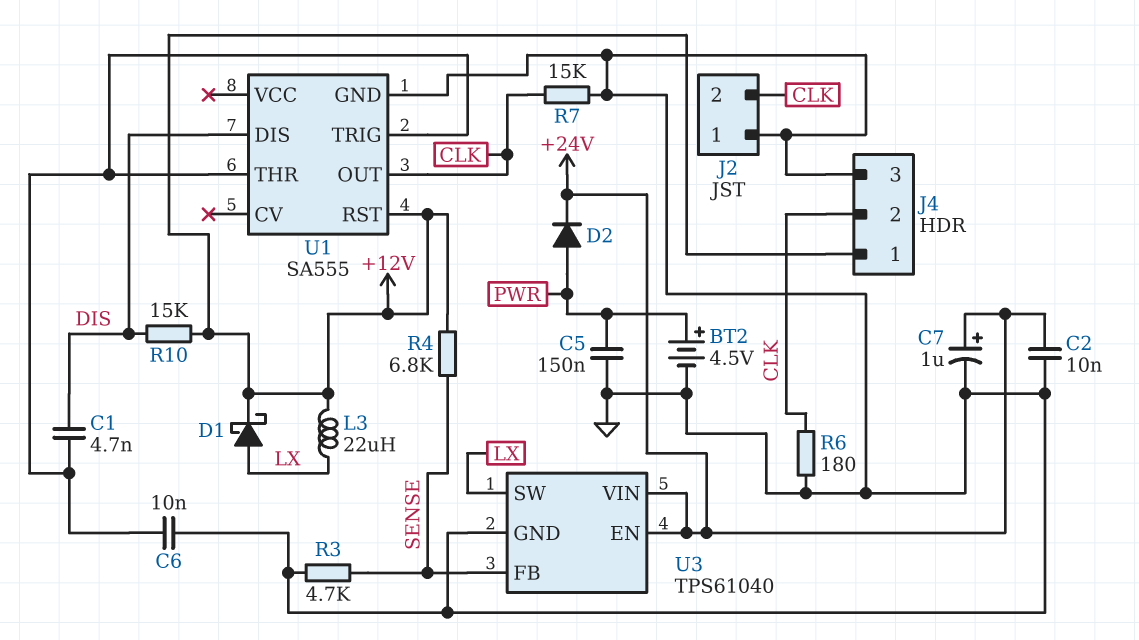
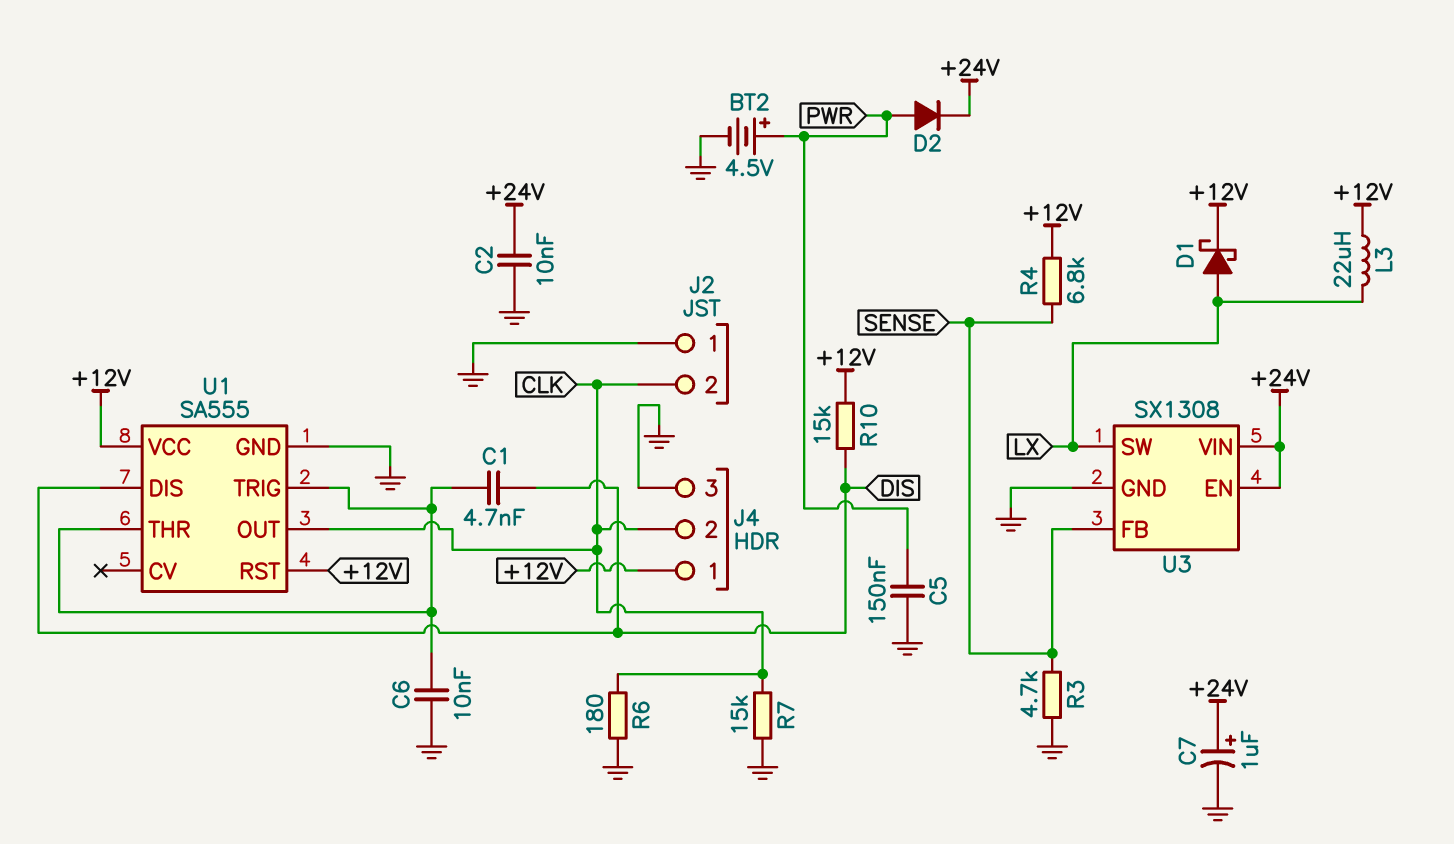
U1 pin VCC: none -> +12V
U3: TPS61040 -> SX1308

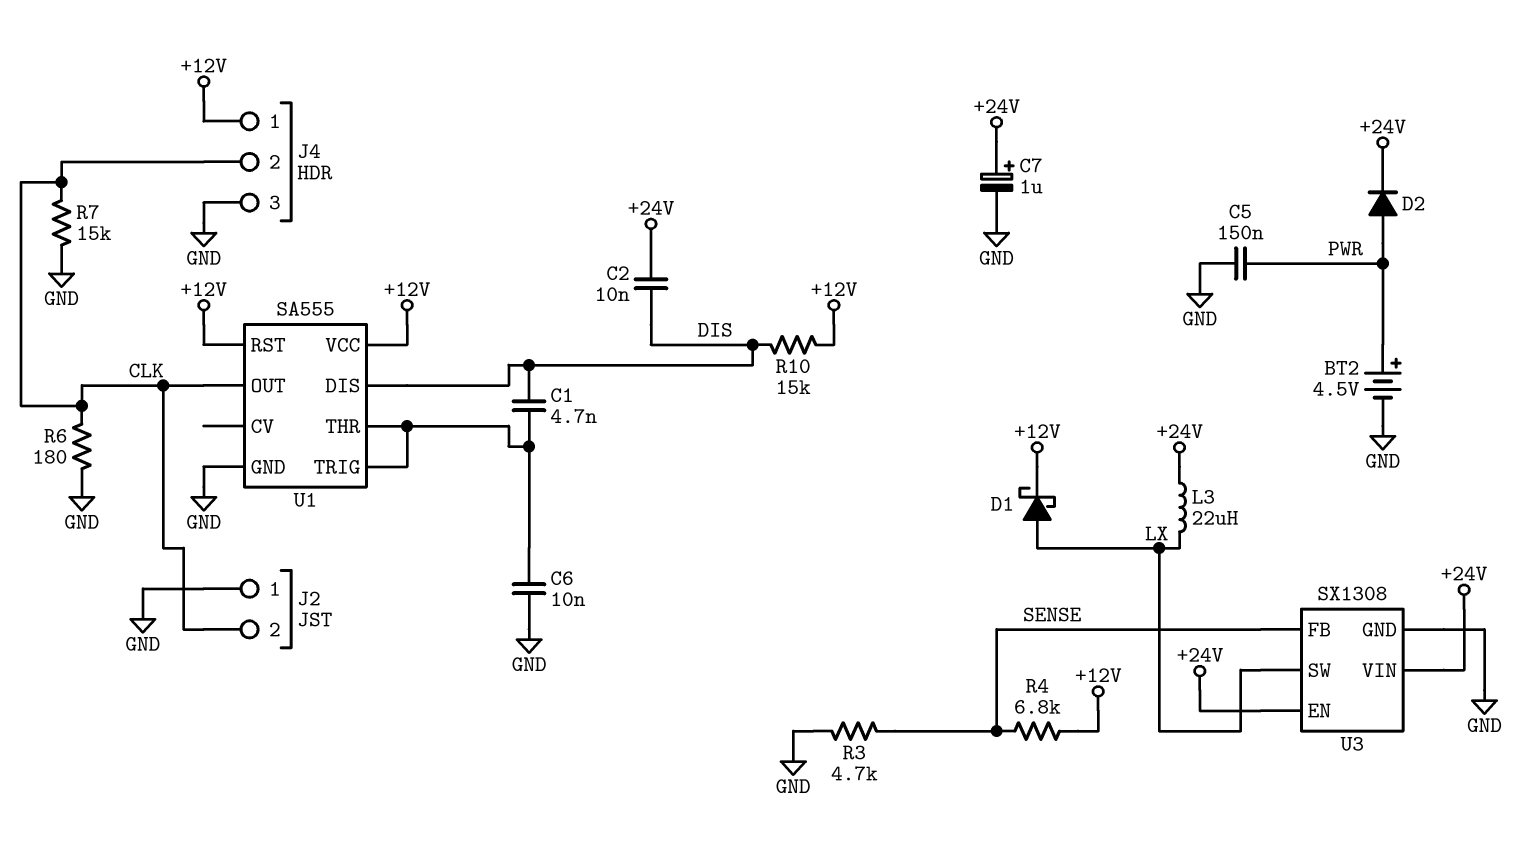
C2: 10nF (+24V, GND) -> 10nF (+24V, DIS)
L3: 22uH (+12V, LX) -> 22uH (+24V, LX)

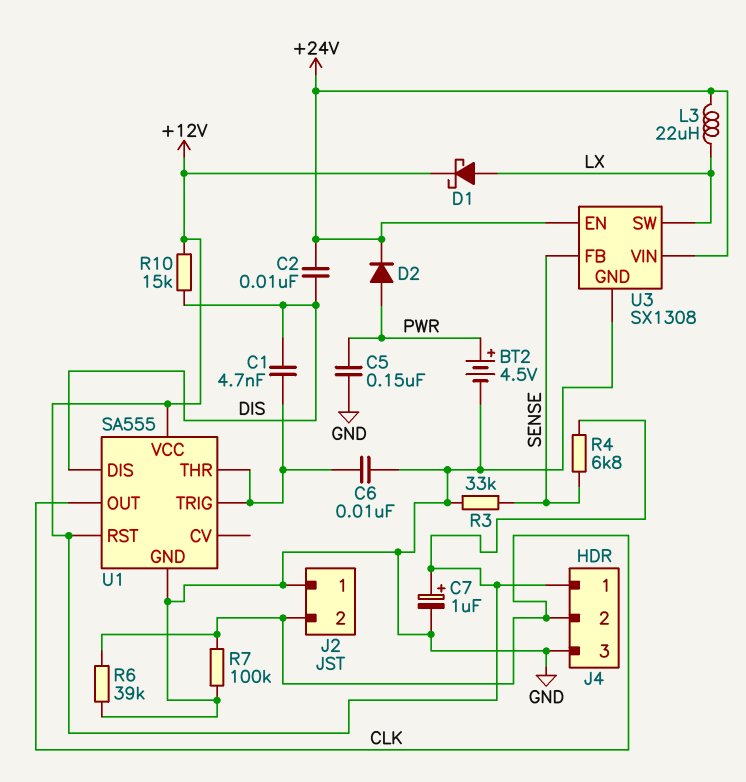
C7: 1uF (plus +24V, minus GND) -> 1uF (plus +12V, minus GND)
R3: 4.7k (GND, SENSE) -> 33k (GND, SENSE)
R6: 180 (CLK, GND) -> 39k (CLK, GND)
R7: 15k (CLK, GND) -> 100k (CLK, GND)

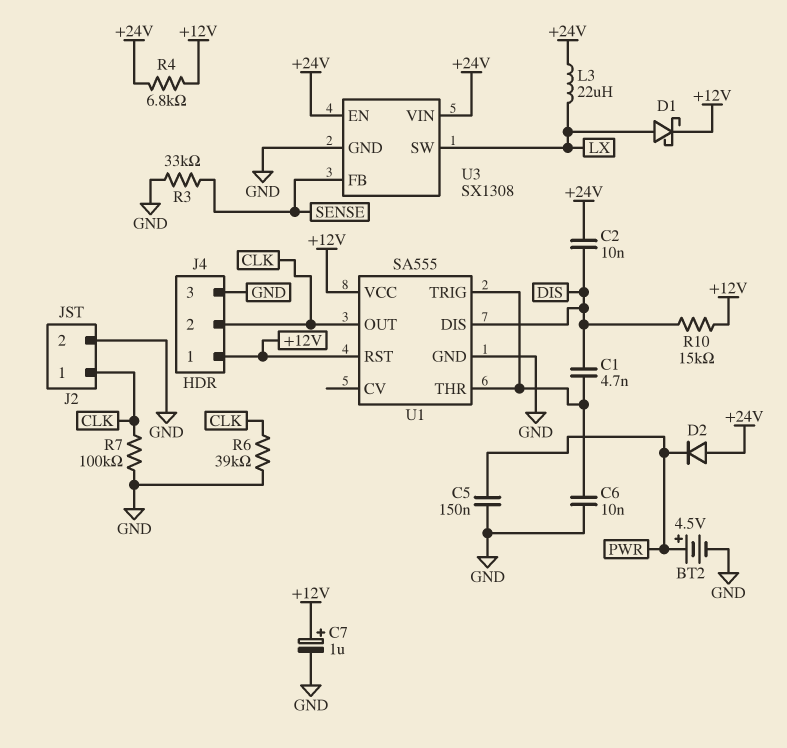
D2: diode (A PWR, K +24V) -> diode (A +24V, K PWR)
J2 pin 1: GND -> CLK
J2 pin 2: CLK -> GND
R4: 6.8k (+12V, SENSE) -> 6.8k (+12V, +24V)

